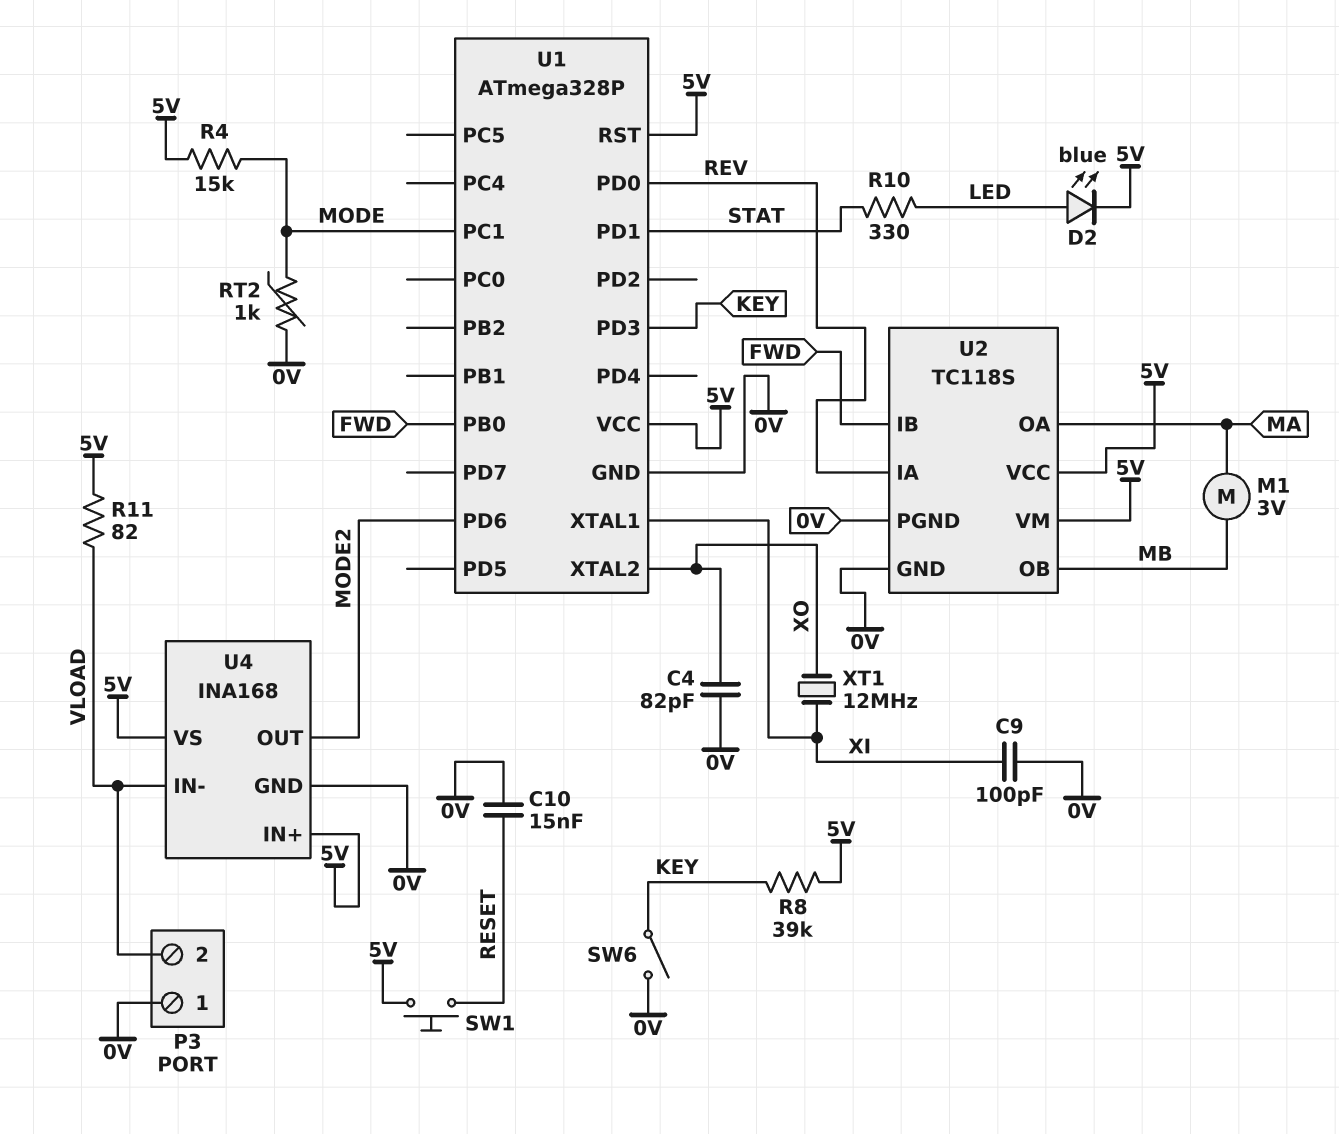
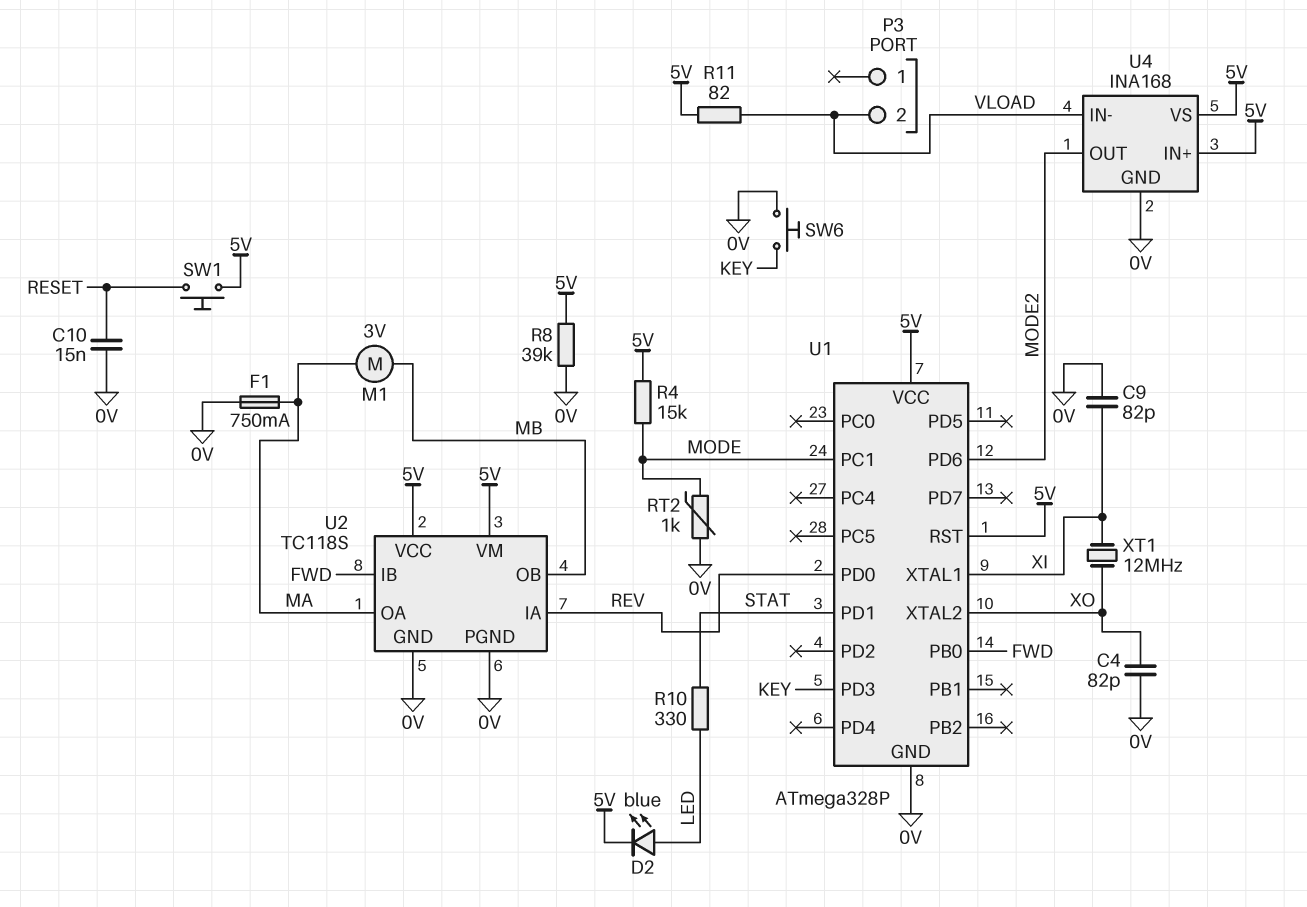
C9: 100pF (0V, XI) -> 82pF (0V, XI)
F1: none -> 750mA (0V, MA)
P3 pin 1: 0V -> none
R8: 39k (5V, KEY) -> 39k (0V, 5V)
SW6: switch (0V, KEY) -> button (0V, KEY)

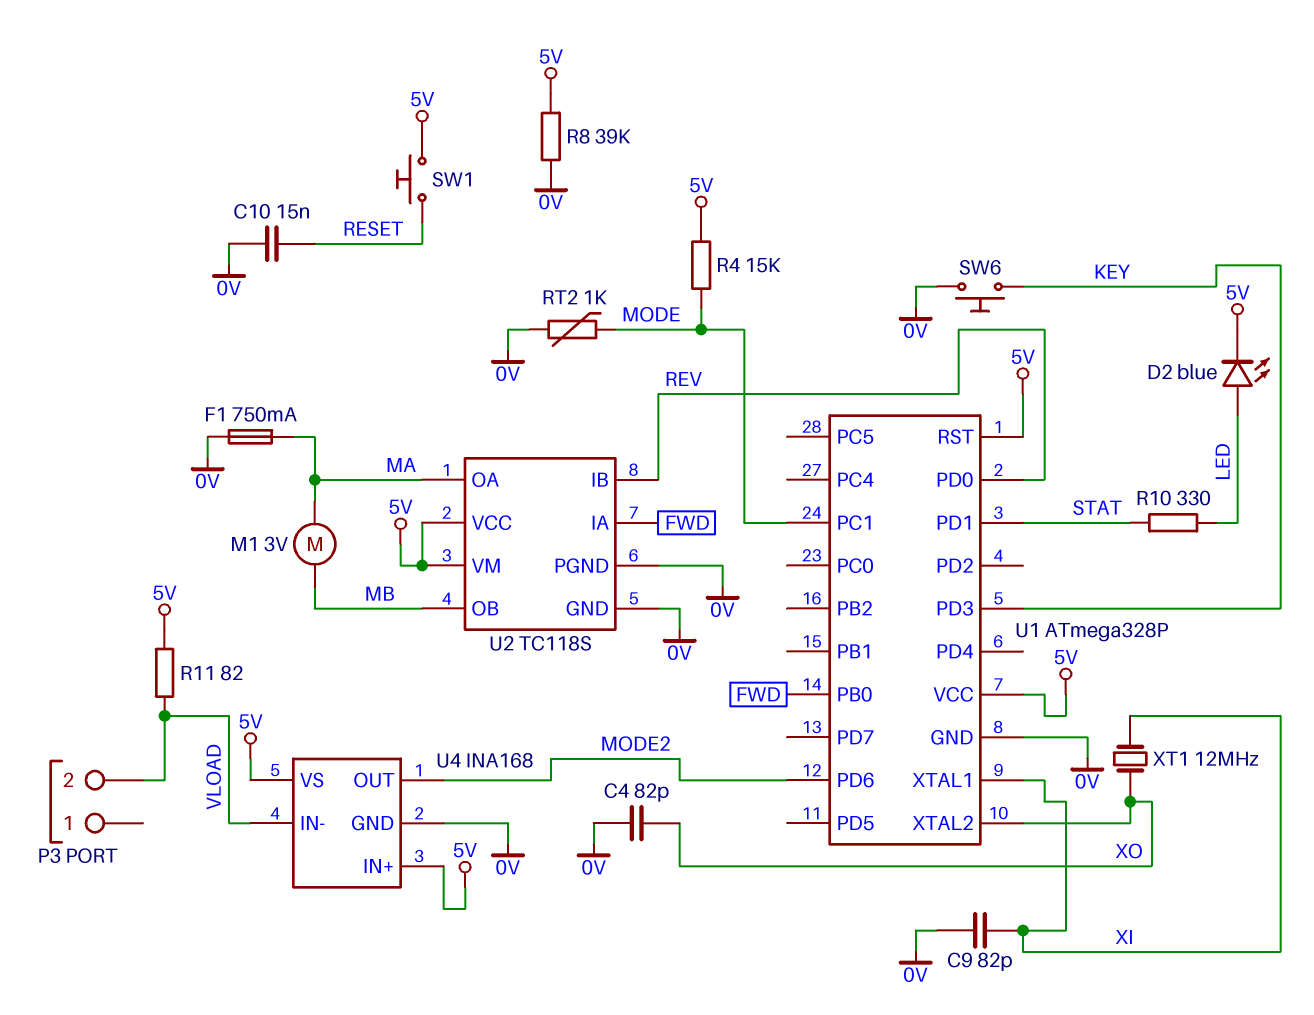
U2 pin IA: REV -> FWD
U2 pin IB: FWD -> REV

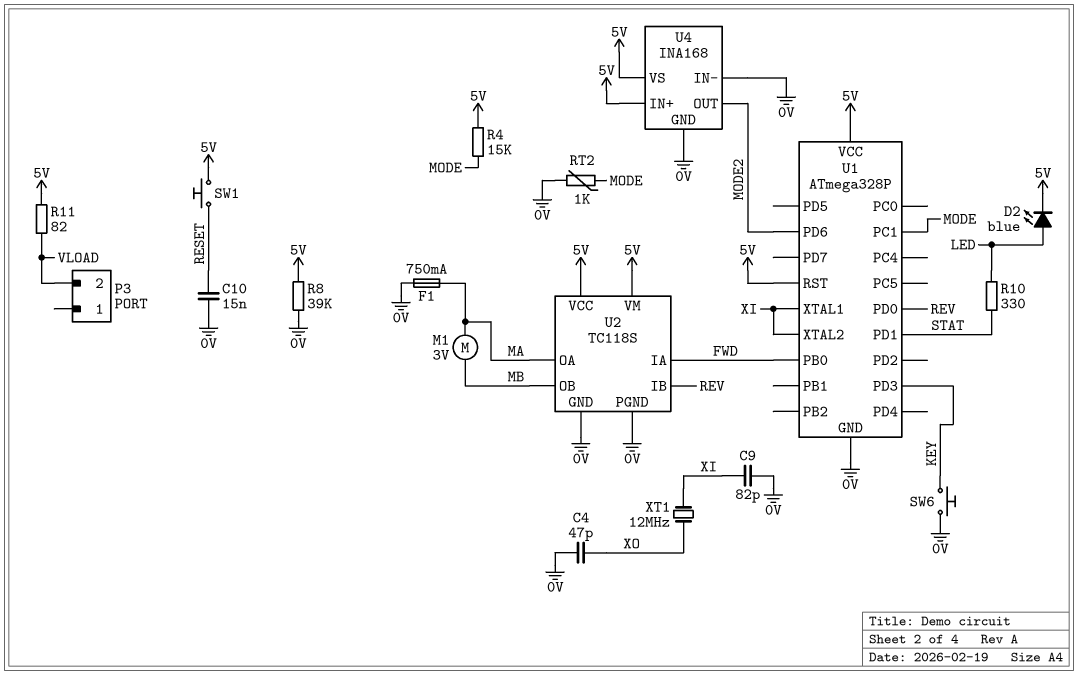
C4: 82pF (0V, XO) -> 47pF (0V, XO)
U1 pin XTAL2: XO -> XI
U4 pin IN-: VLOAD -> 0V

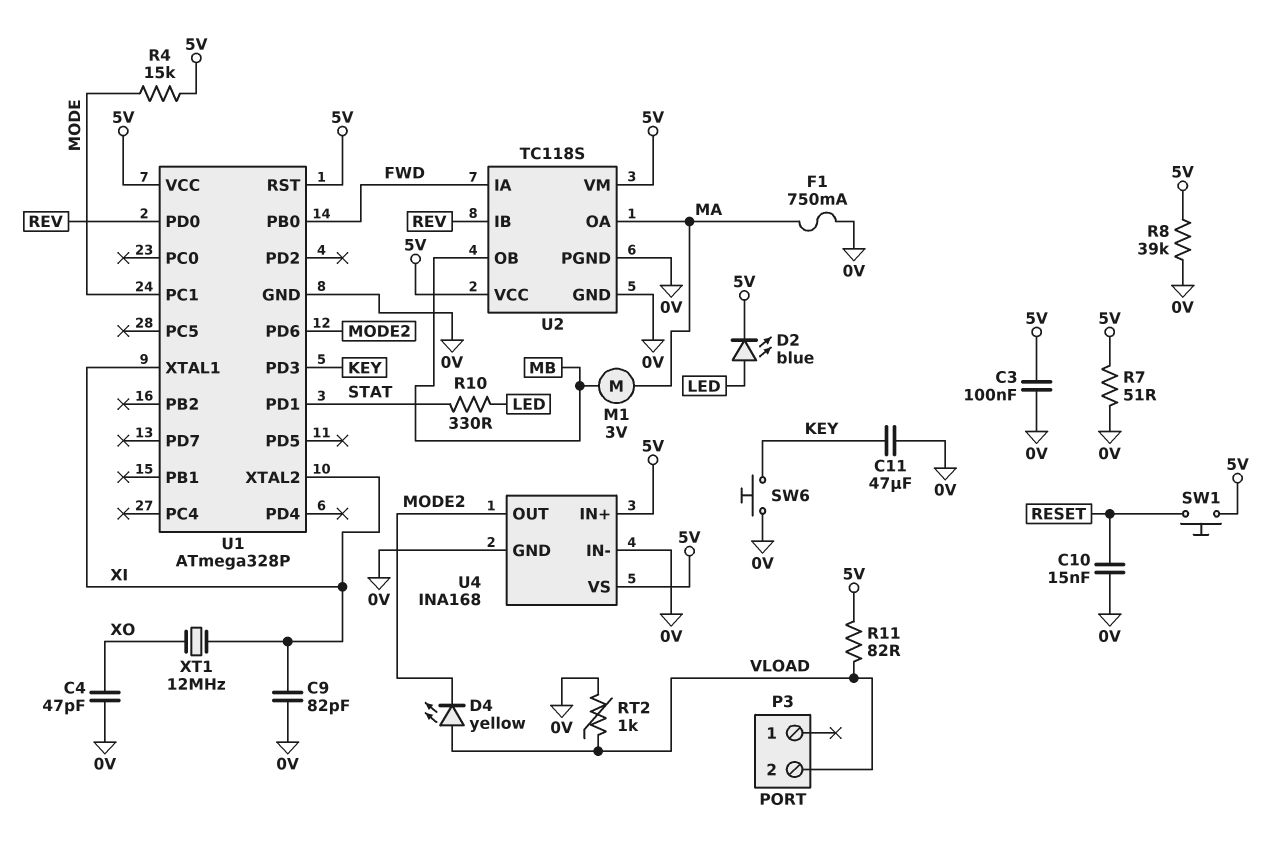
C3: none -> 100nF (0V, 5V)
C11: none -> 47uF (0V, KEY)
D4: none -> LED yellow (A VLOAD, K MODE2)
R7: none -> 51 (0V, 5V)
RT2: 1k (0V, MODE) -> 1k (0V, VLOAD)

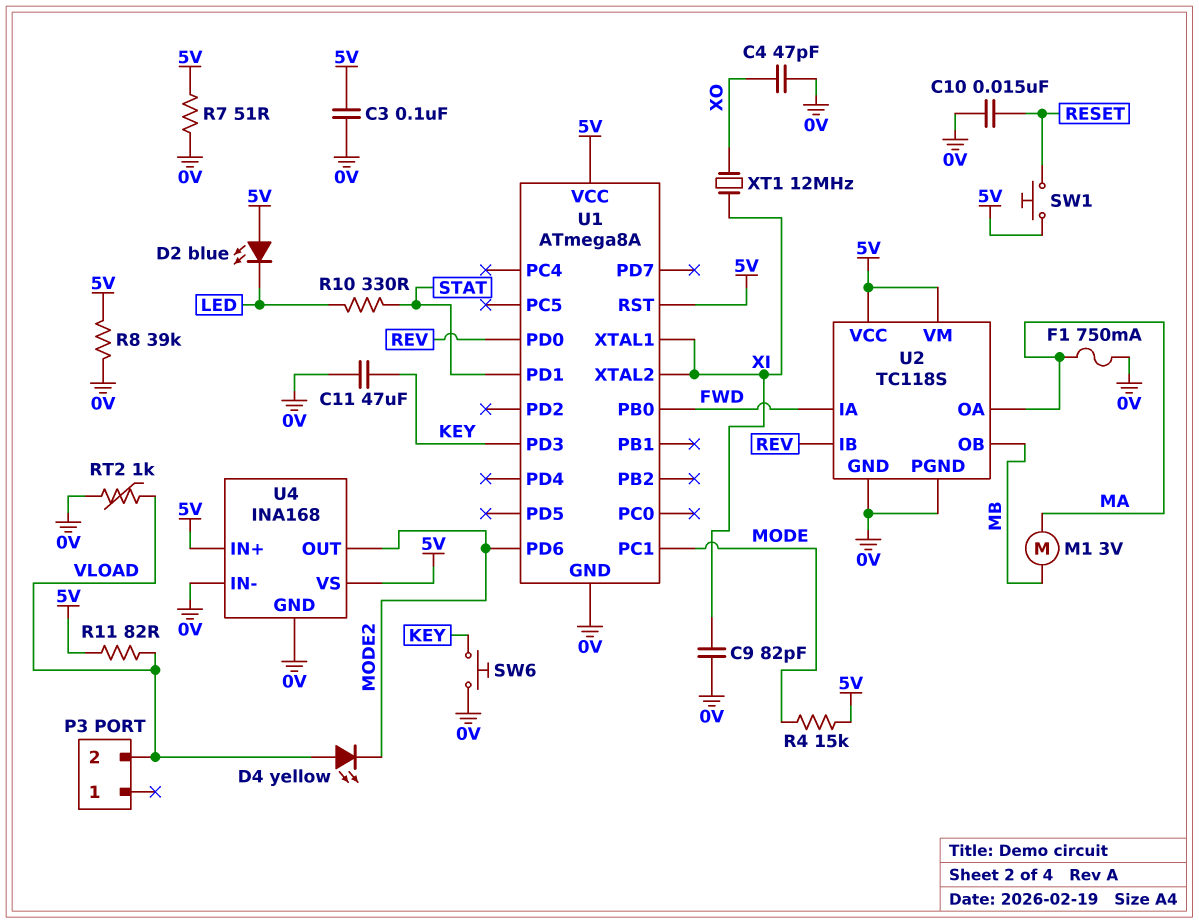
D2: LED blue (A LED, K 5V) -> LED blue (A 5V, K LED)
U1: ATmega328P -> ATmega8A

